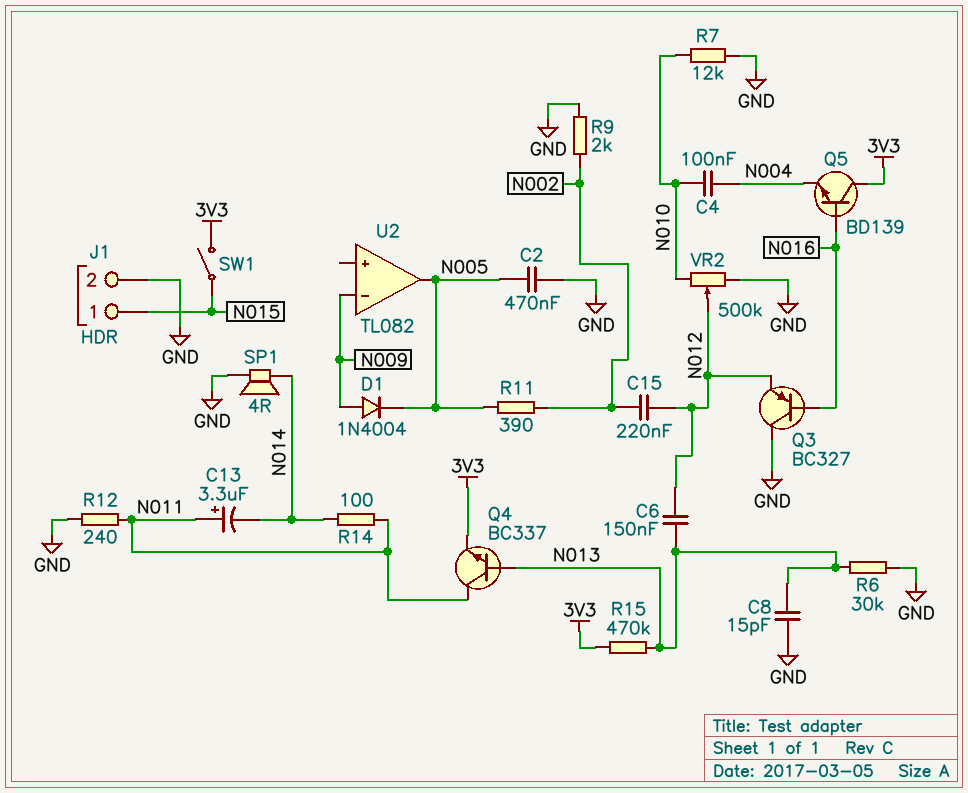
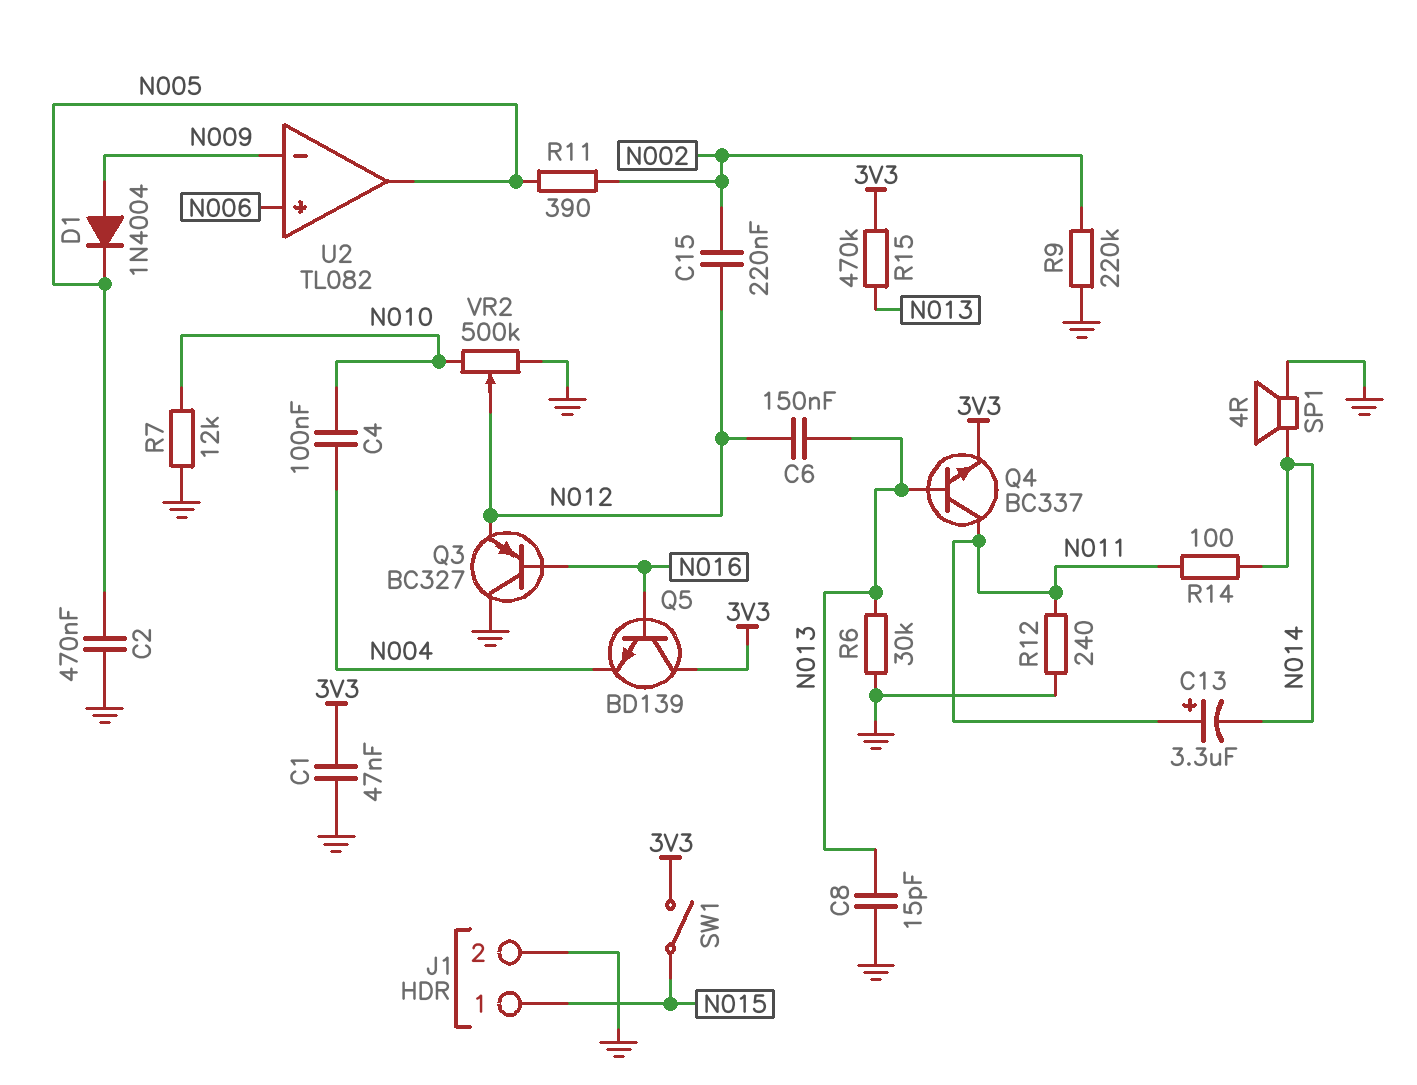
C1: none -> 47nF (3V3, GND)
R9: 2k (GND, N002) -> 220k (GND, N002)
U2 pin in+: none -> N006

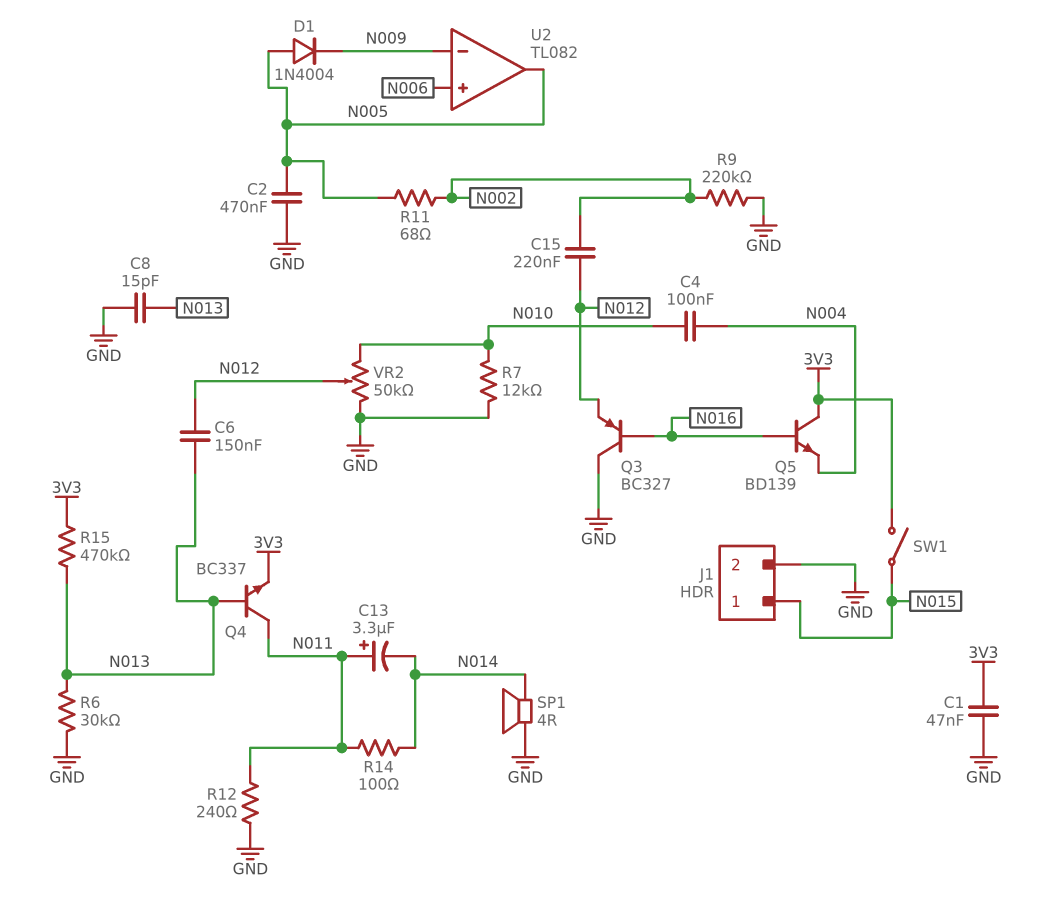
D1: diode 1N4004 (A N009, K N005) -> diode 1N4004 (A N005, K N009)
R11: 390 (N002, N005) -> 68 (N002, N005)
VR2: 500k (GND, N010, wiper N012) -> 50k (GND, N010, wiper N012)

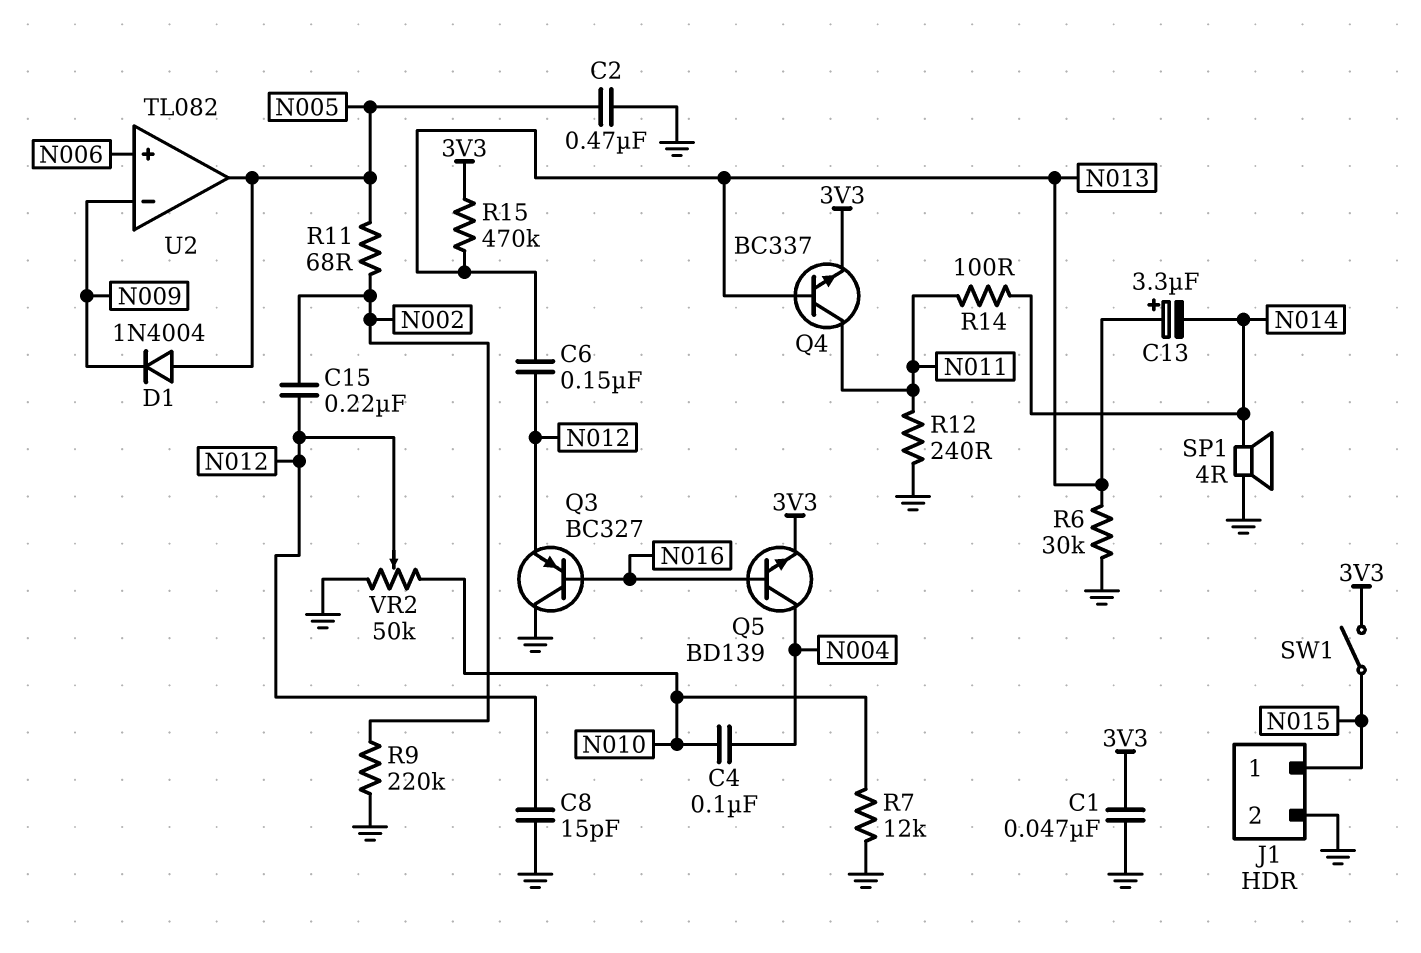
C8: 15pF (GND, N013) -> 15pF (GND, N012)
C13: 3.3uF (plus N011, minus N014) -> 3.3uF (plus N013, minus N014)
Q5: NPN BD139 (B N016, C 3V3, E N004) -> NPN BD139 (B N016, C N004, E 3V3)

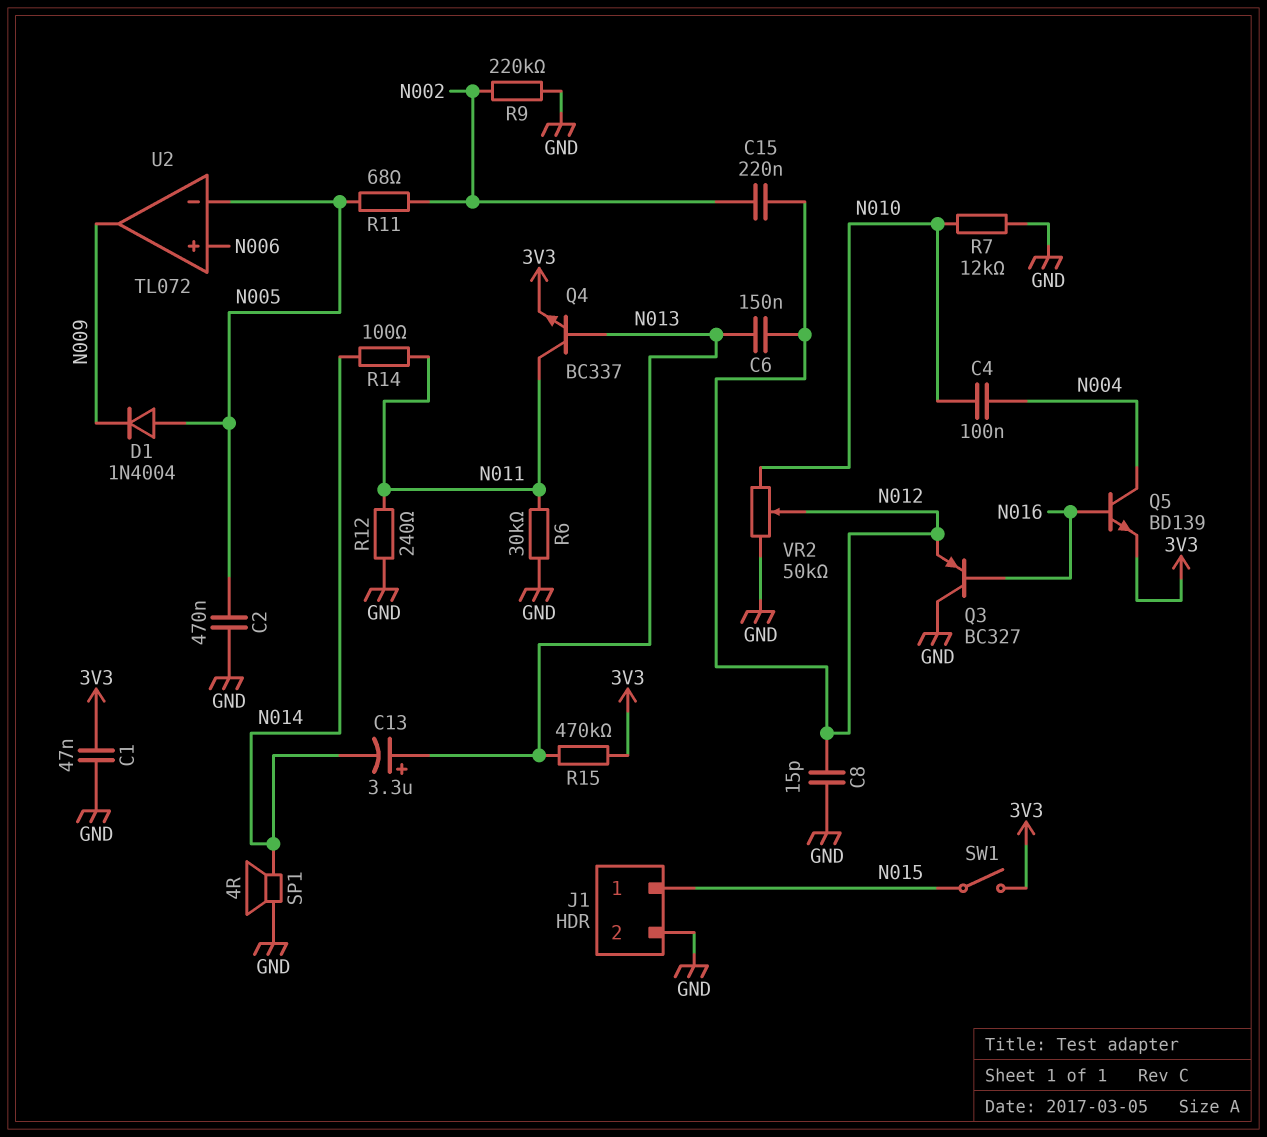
R6: 30k (GND, N013) -> 30k (GND, N011)
U2: TL082 -> TL072
U2 pin in-: N009 -> N005
U2 pin out: N005 -> N009

